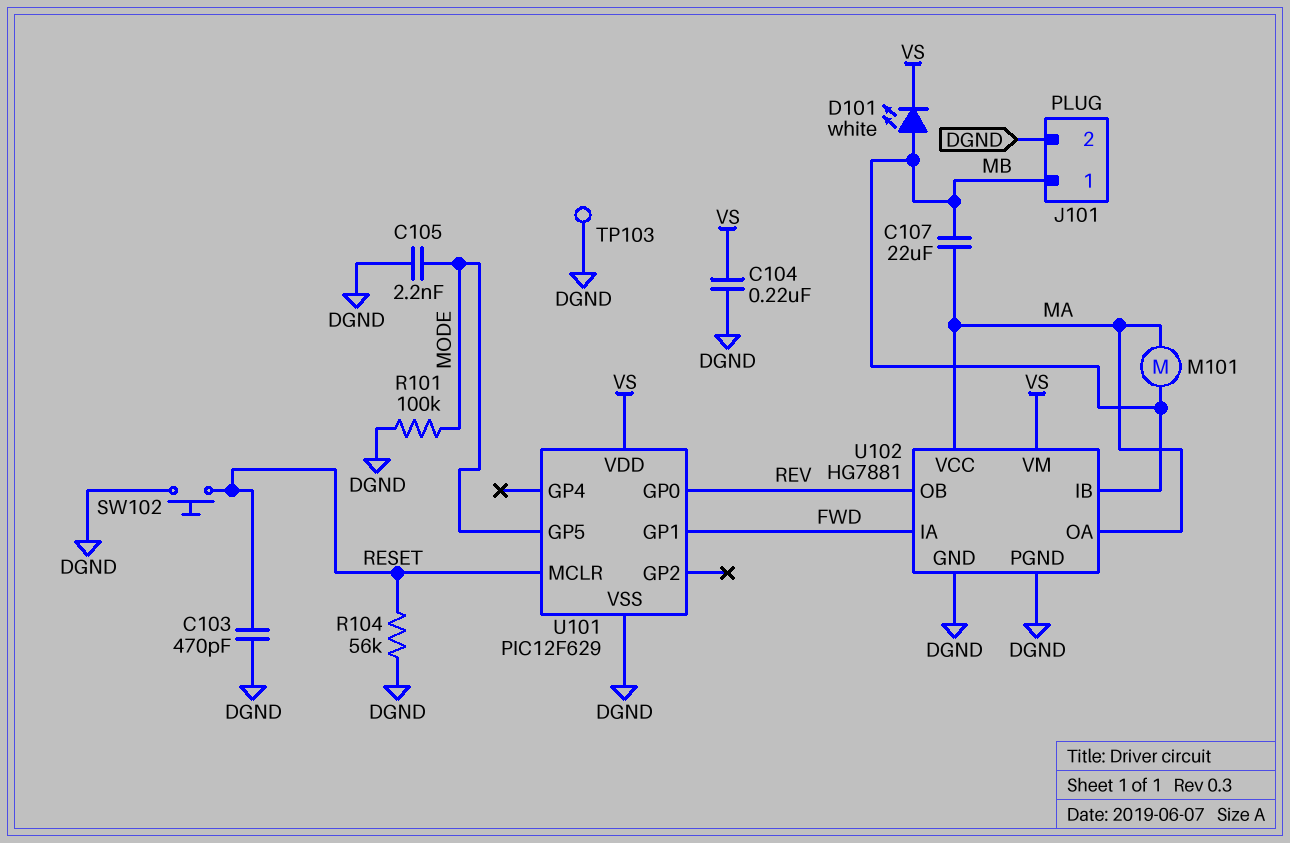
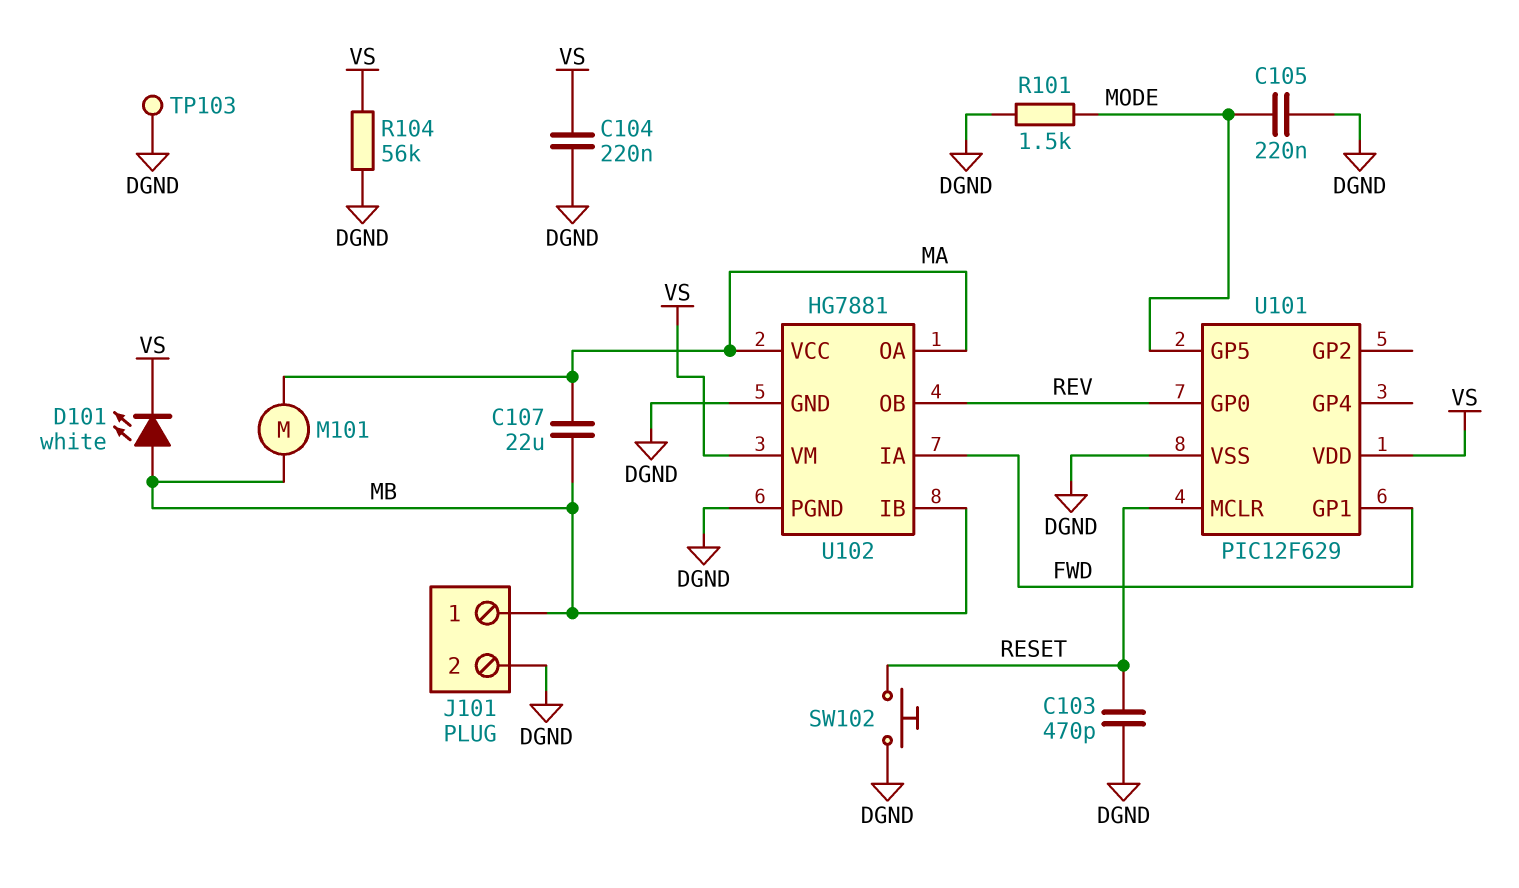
C105: 2.2nF (DGND, MODE) -> 220nF (DGND, MODE)
R101: 100k (DGND, MODE) -> 1.5k (DGND, MODE)
R104: 56k (DGND, RESET) -> 56k (DGND, VS)

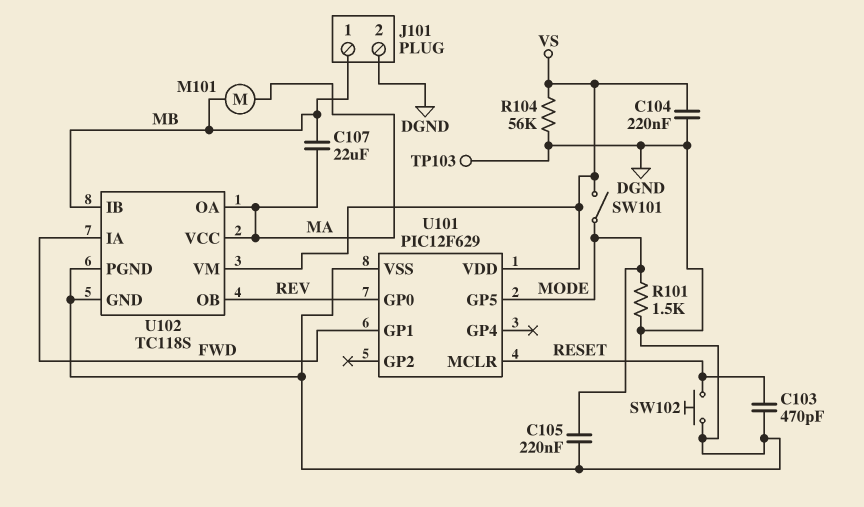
D101: LED white (A MB, K VS) -> none
SW101: none -> switch (MODE, VS)
U102: HG7881 -> TC118S

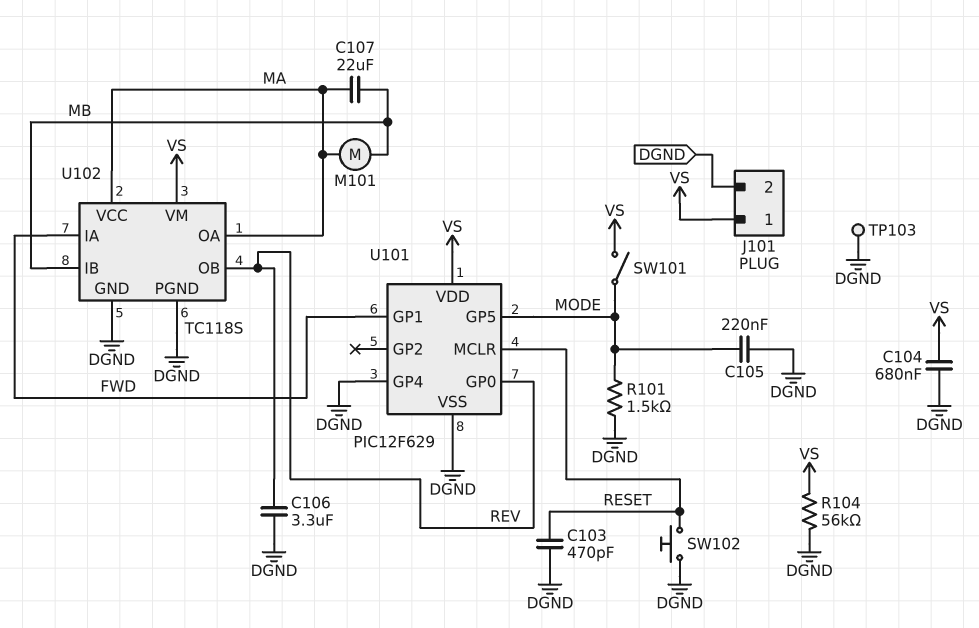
C104: 220nF (DGND, VS) -> 680nF (DGND, VS)
C106: none -> 3.3uF (DGND, REV)
J101 pin 1: MB -> VS
U101 pin GP4: none -> DGND

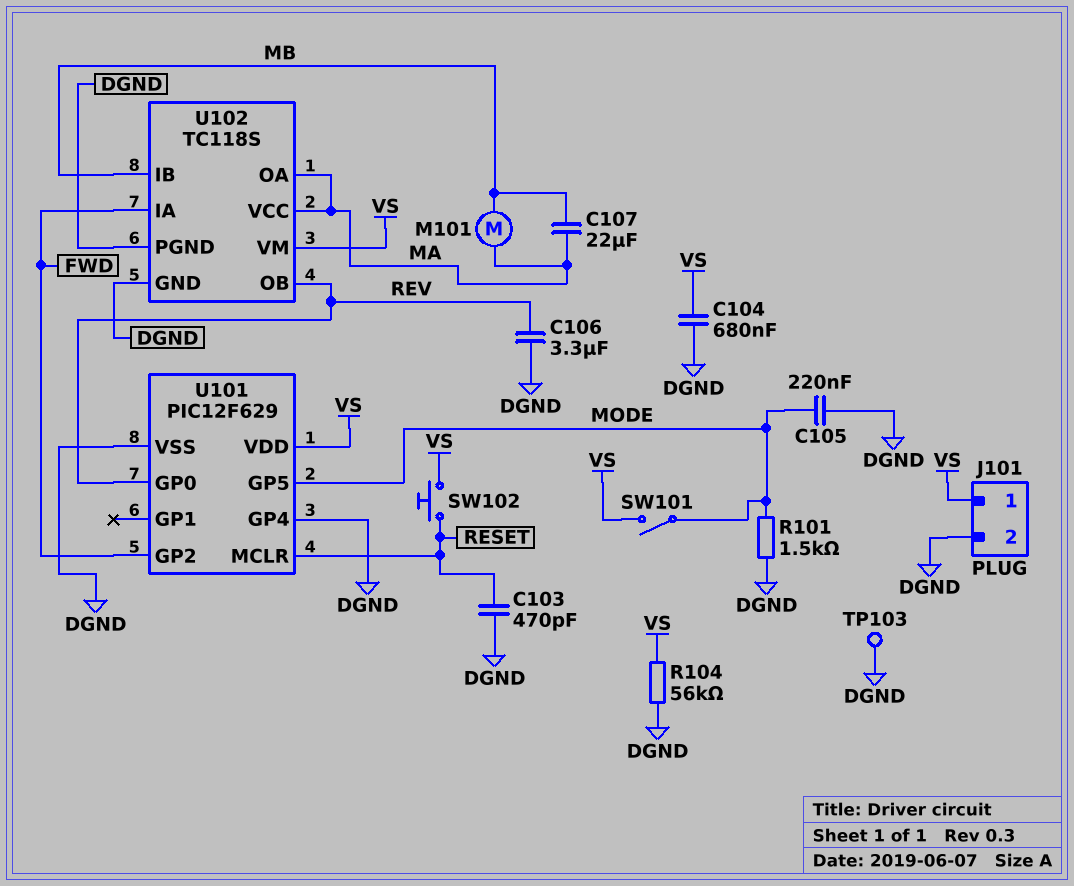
SW102: button (DGND, RESET) -> button (RESET, VS)
U101 pin GP1: FWD -> none
U101 pin GP2: none -> FWD

